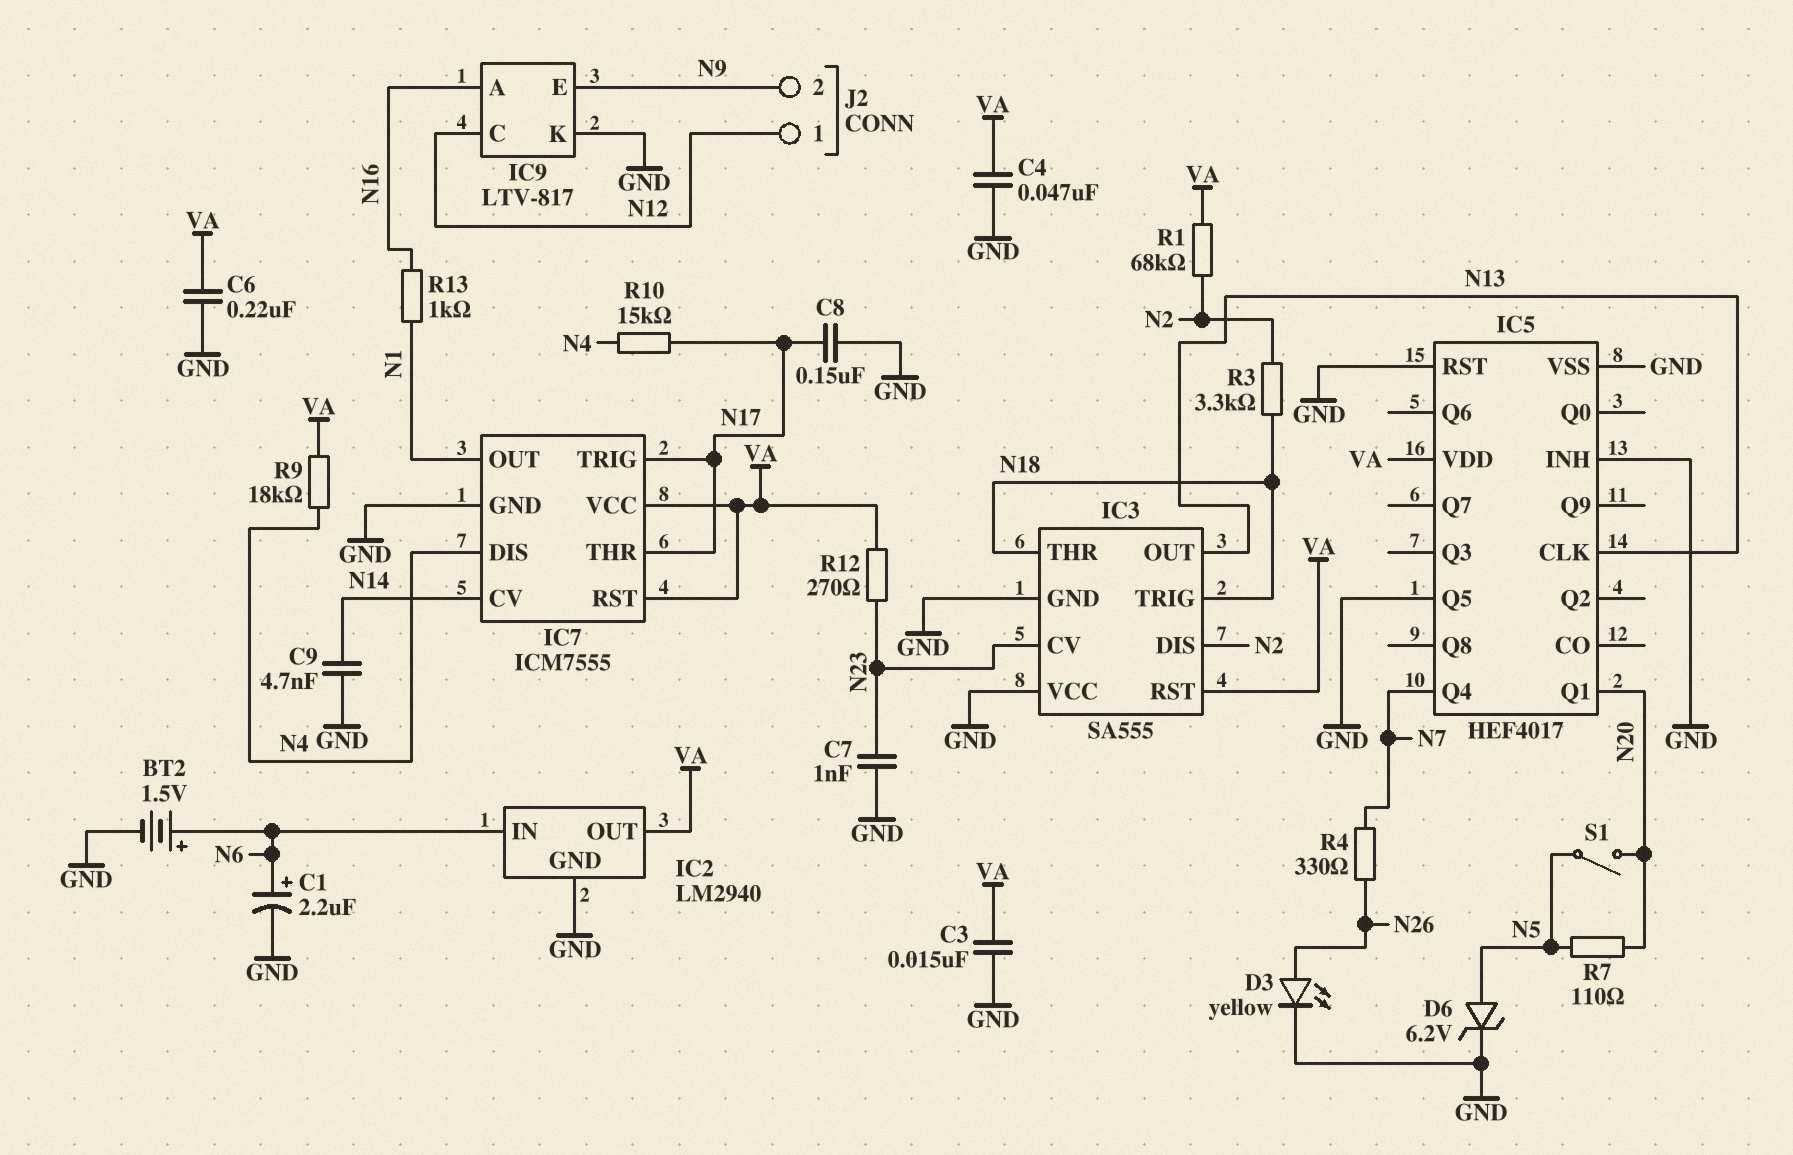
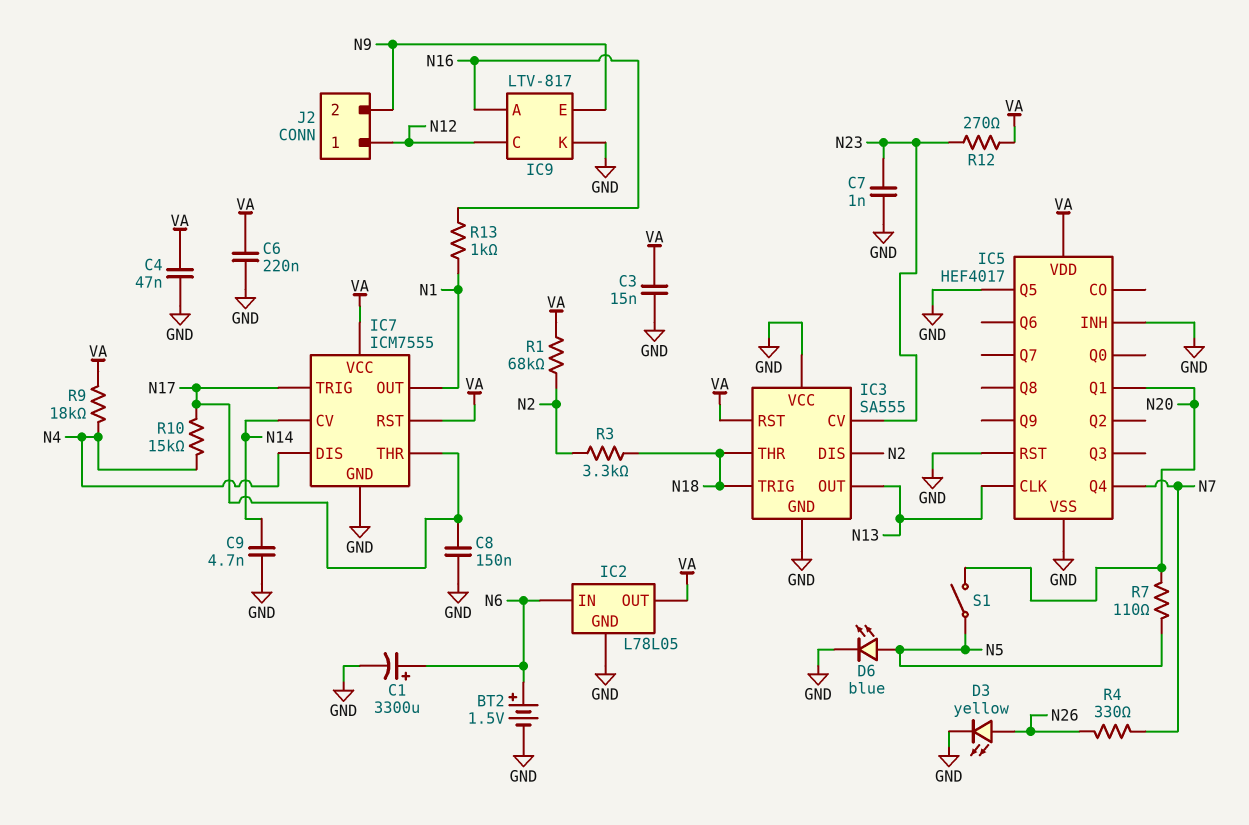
C1: 2.2uF (plus N6, minus GND) -> 3300uF (plus N6, minus GND)
D6: zener 6.2V (A N5, K GND) -> LED blue (A N5, K GND)
IC2: LM2940 -> L78L05

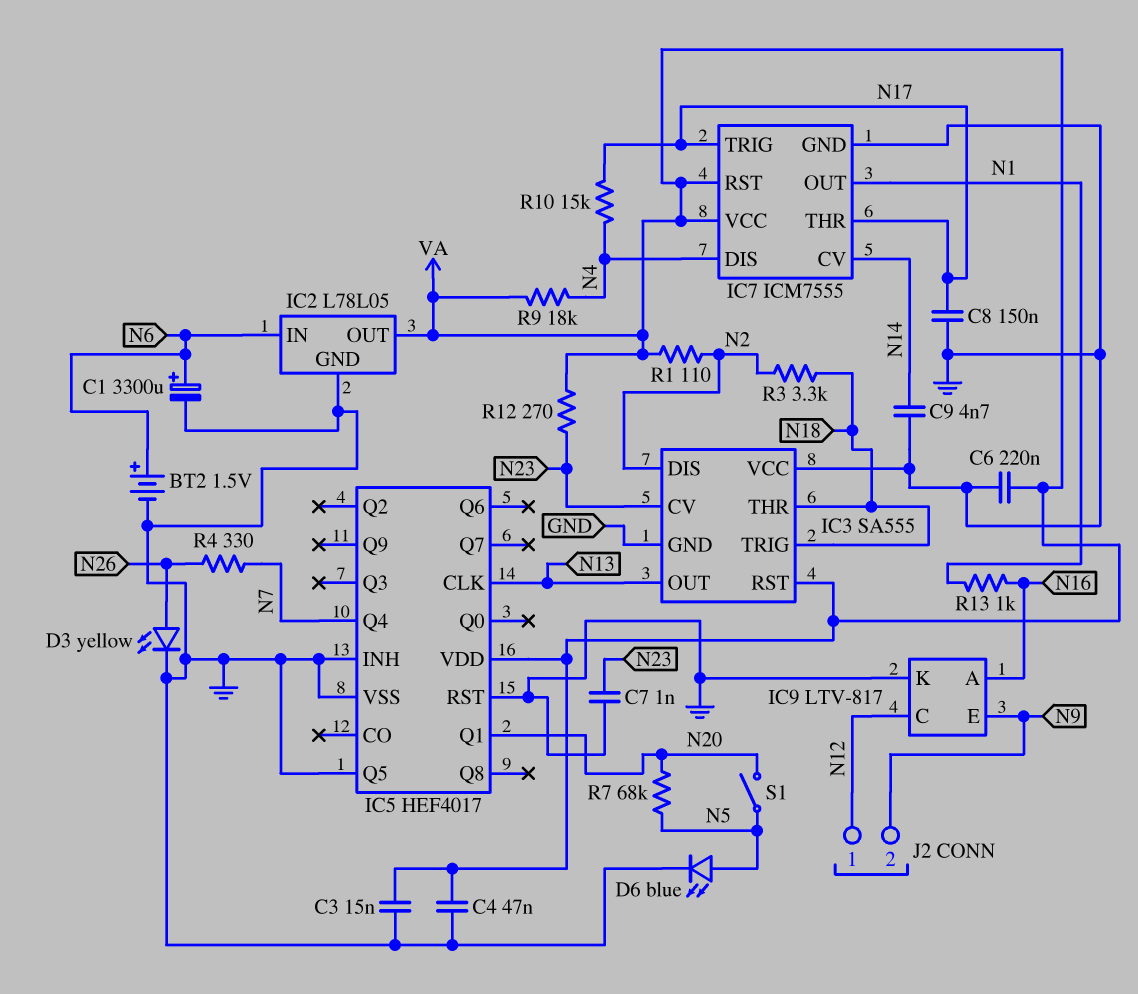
R1: 68k (N2, VA) -> 110 (N2, VA)
R7: 110 (N5, N20) -> 68k (N5, N20)

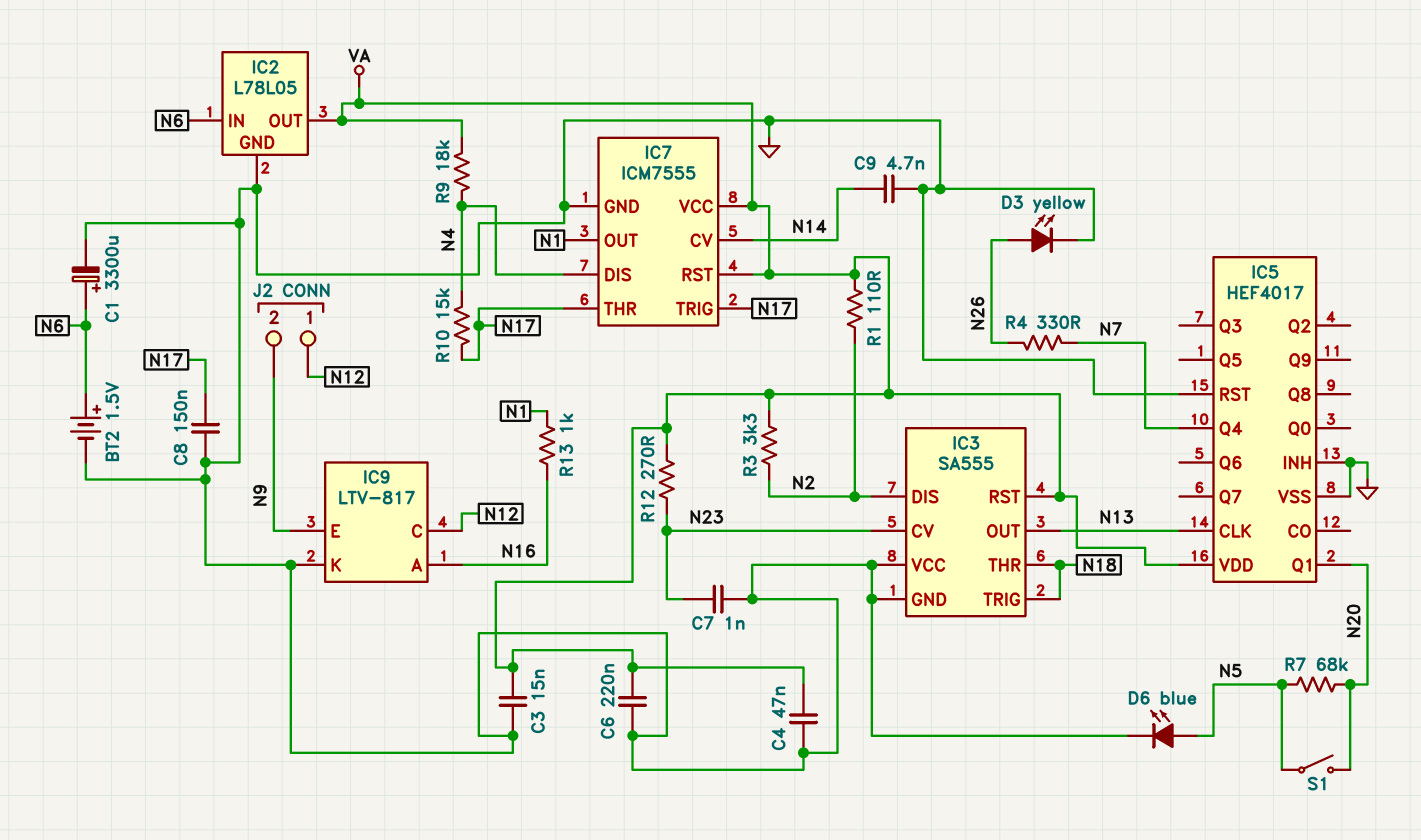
IC5 pin Q5: GND -> none
R3: 3.3k (N2, N18) -> 3.3k (N2, VA)

